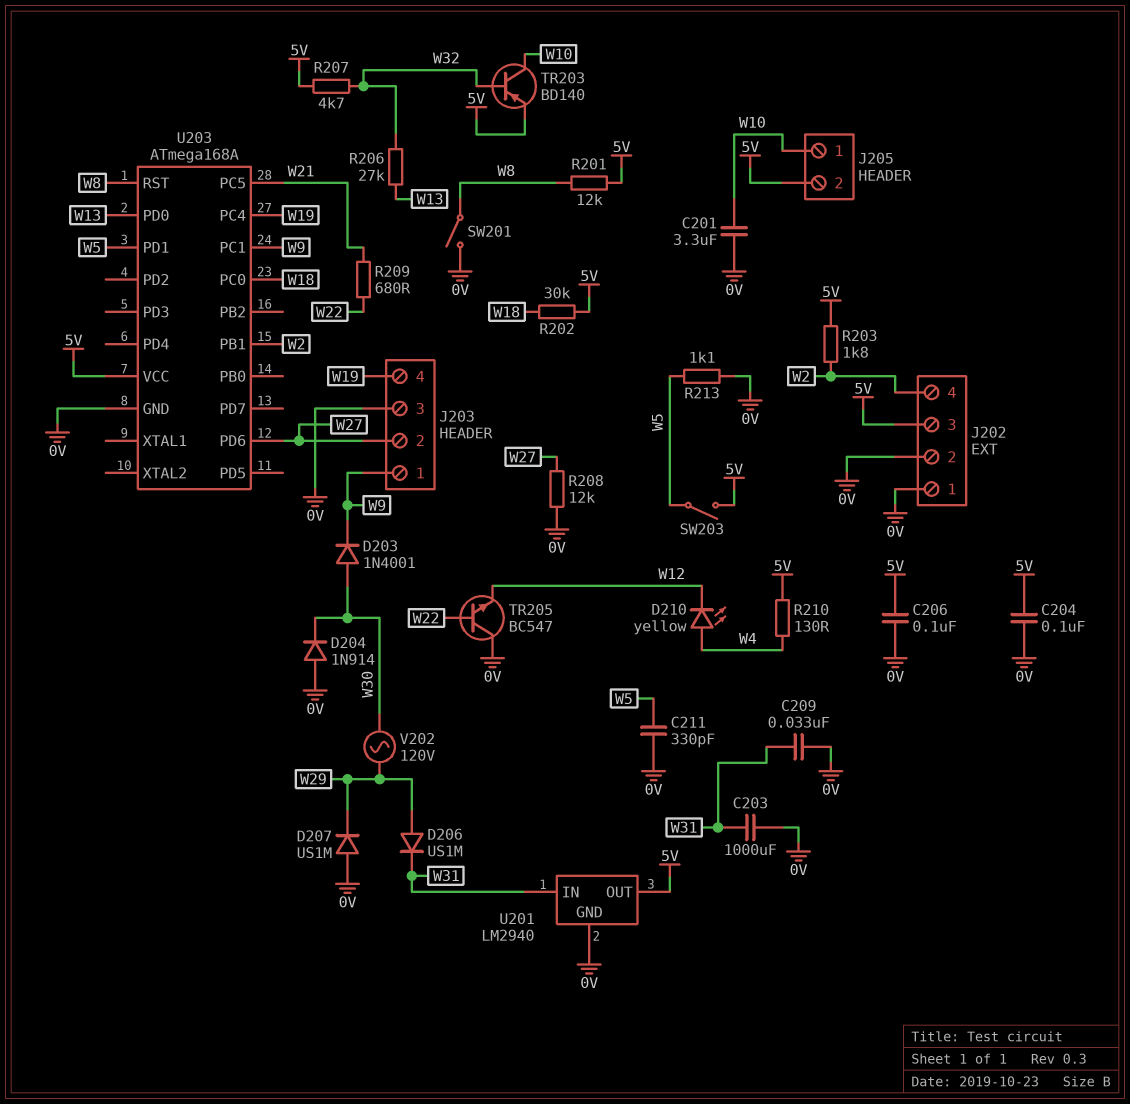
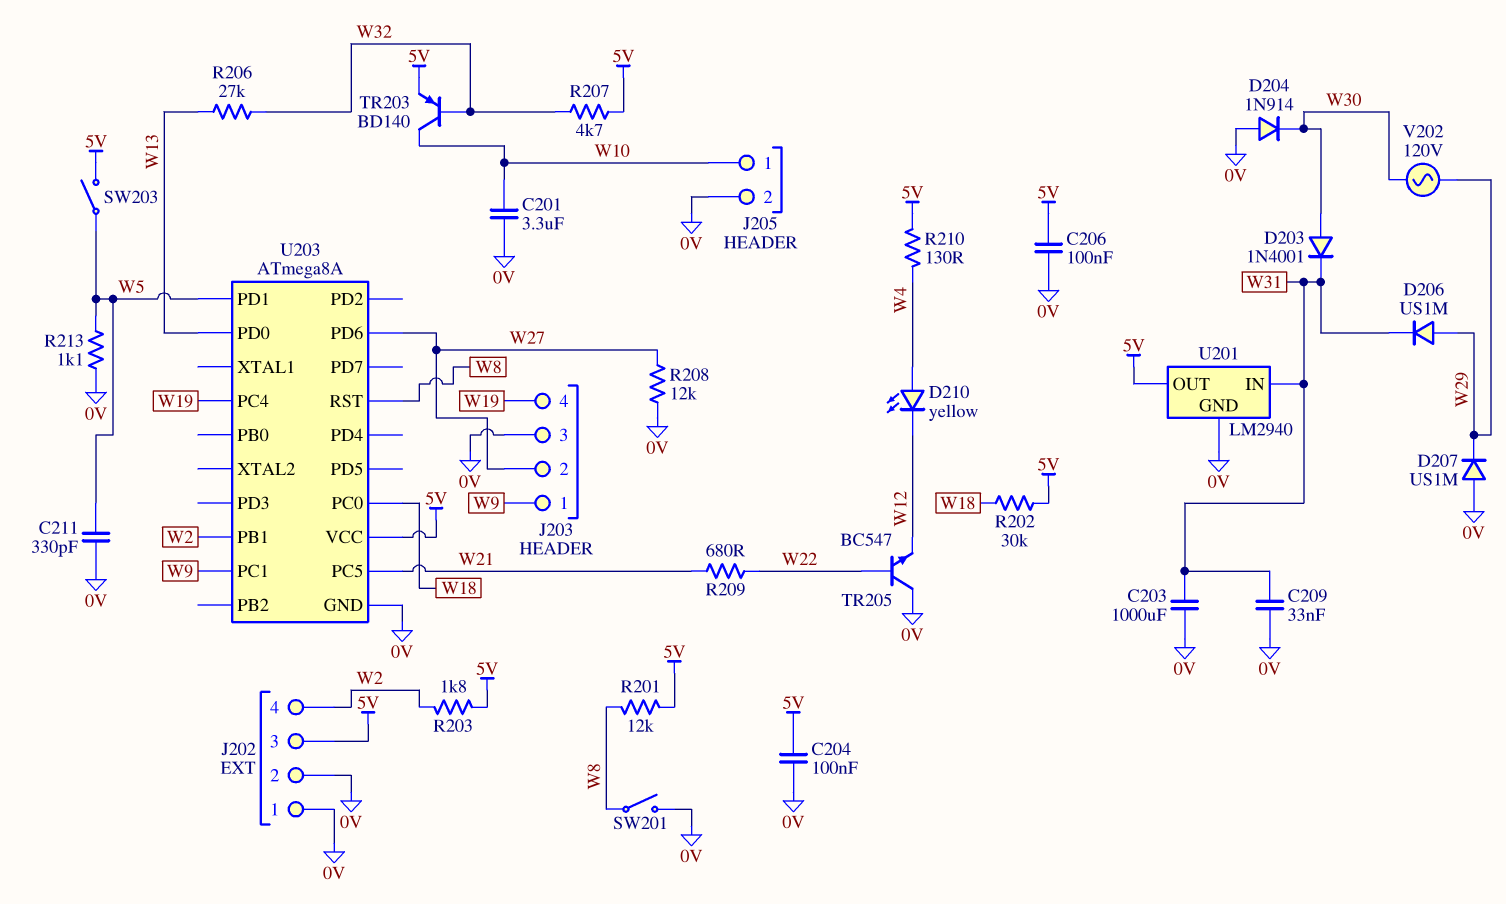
D203: diode 1N4001 (A W30, K W9) -> diode 1N4001 (A W30, K W31)
J205 pin 2: 5V -> 0V
U203: ATmega168A -> ATmega8A

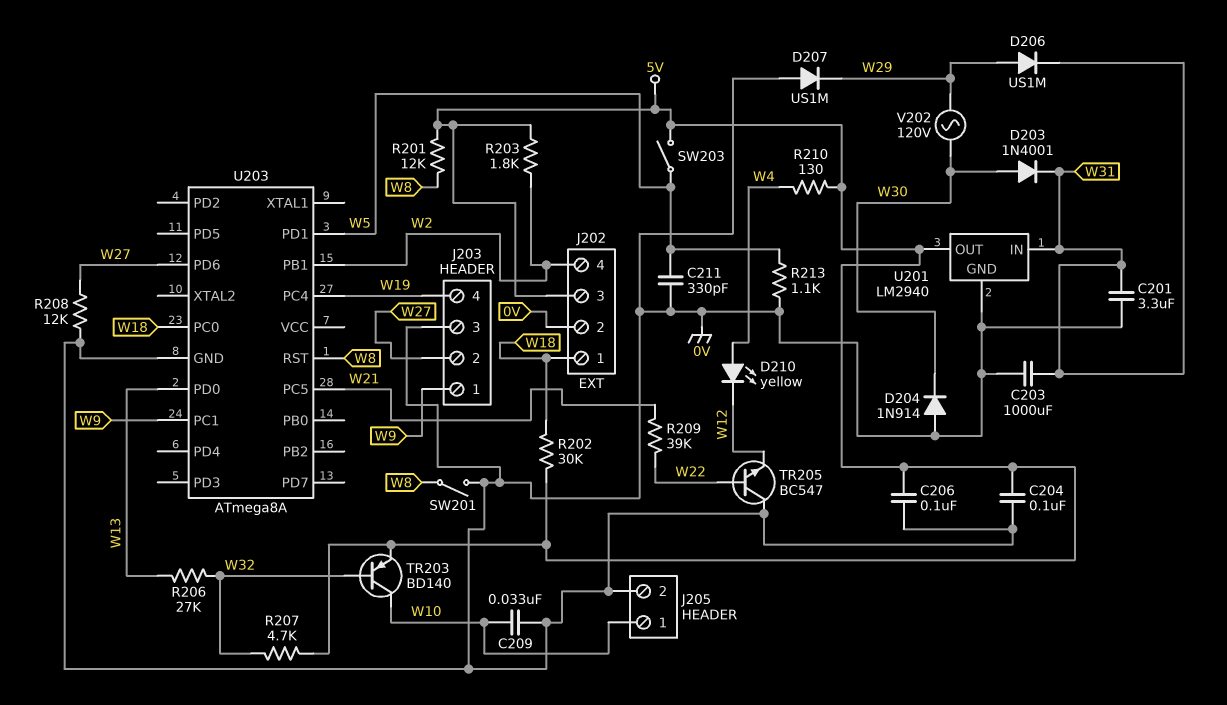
C201: 3.3uF (0V, W10) -> 3.3uF (0V, W31)
C209: 33nF (0V, W31) -> 33nF (0V, W10)
J202 pin 1: 0V -> W18
R209: 680 (W21, W22) -> 39k (W21, W22)
U203 pin VCC: 5V -> none

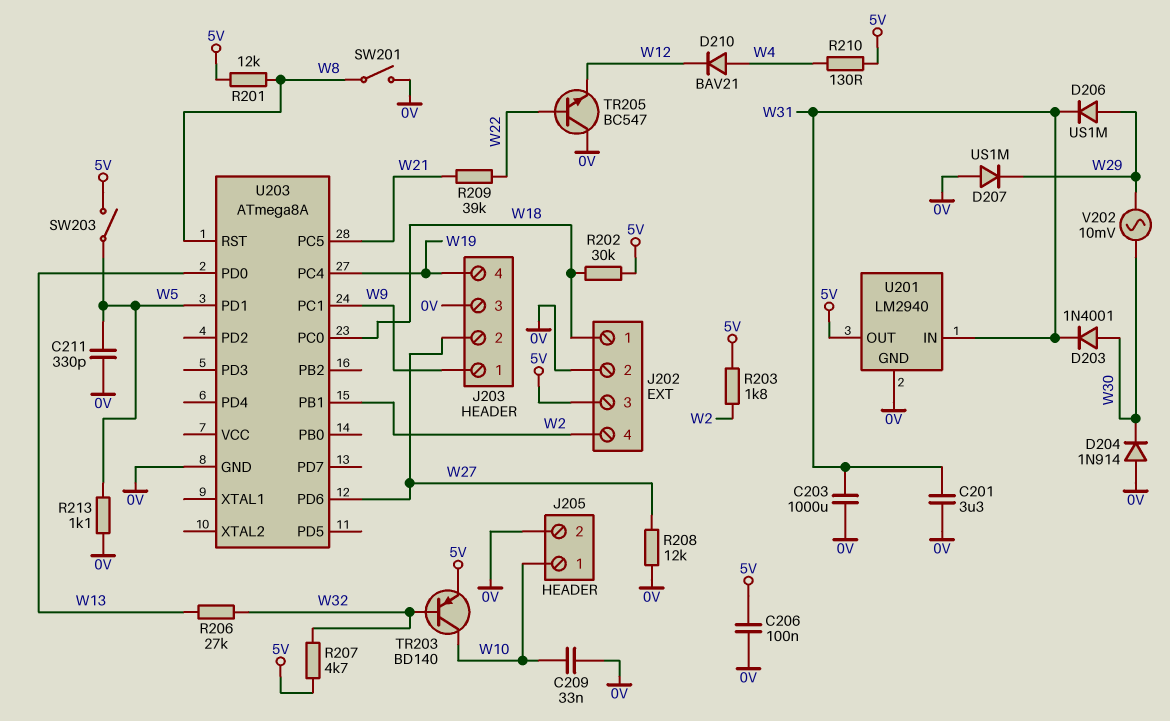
C204: 100nF (0V, 5V) -> none
D210: LED yellow (A W4, K W12) -> diode BAV21 (A W4, K W12)
V202: AC 120V (W29, W30) -> AC 10mV (W29, W30)

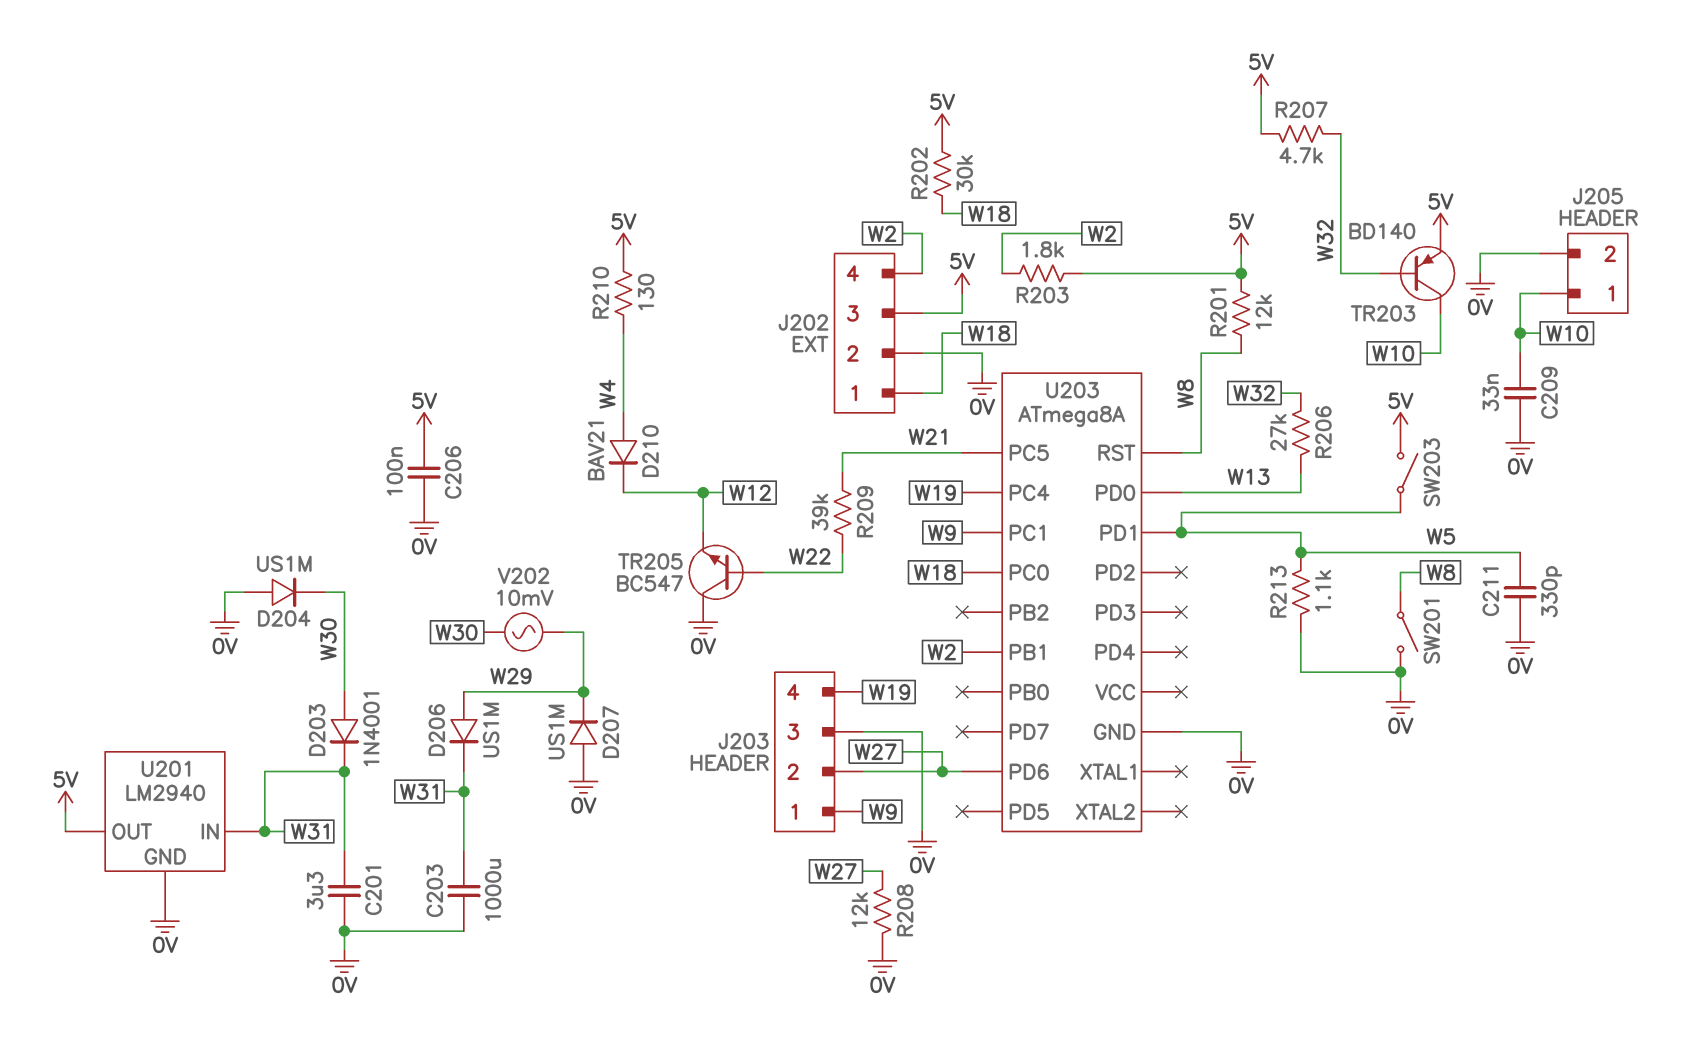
D204: diode 1N914 (A 0V, K W30) -> diode US1M (A 0V, K W30)

